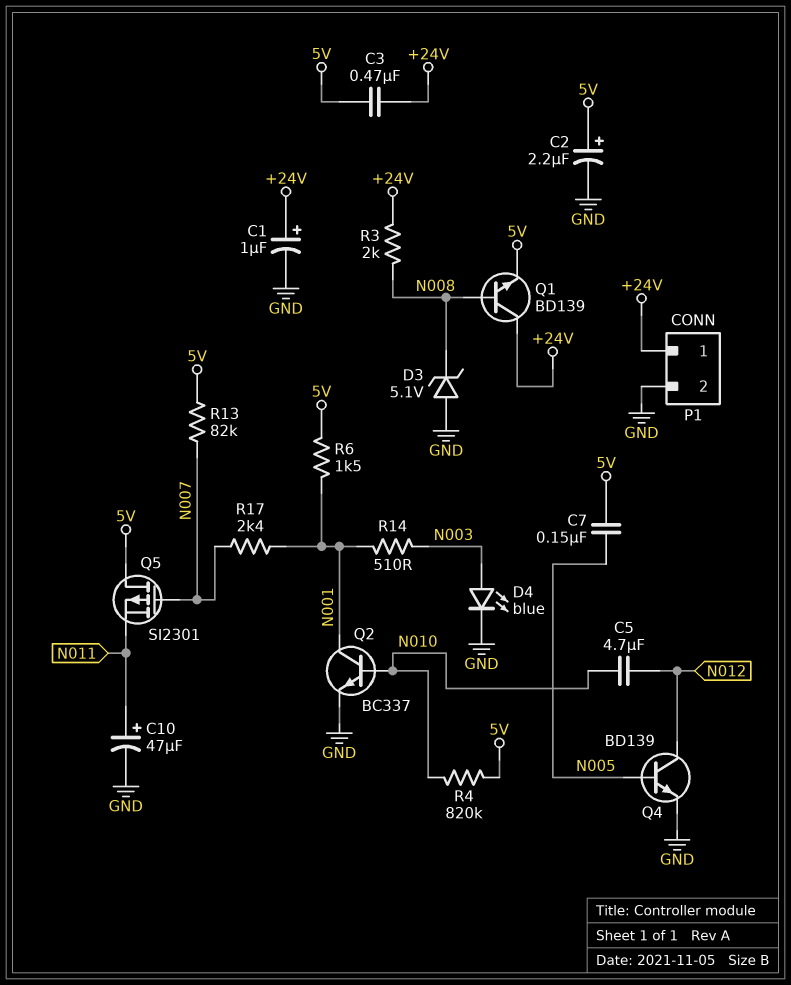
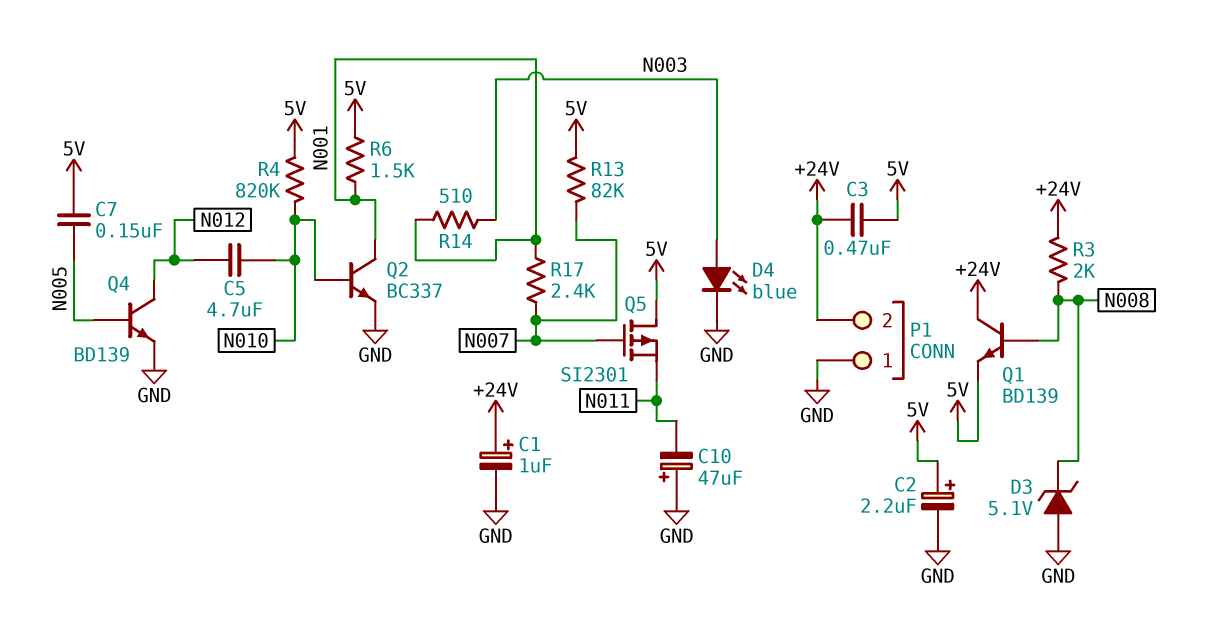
C10: 47uF (plus N011, minus GND) -> 47uF (plus GND, minus N011)
P1 pin 1: +24V -> GND
P1 pin 2: GND -> +24V

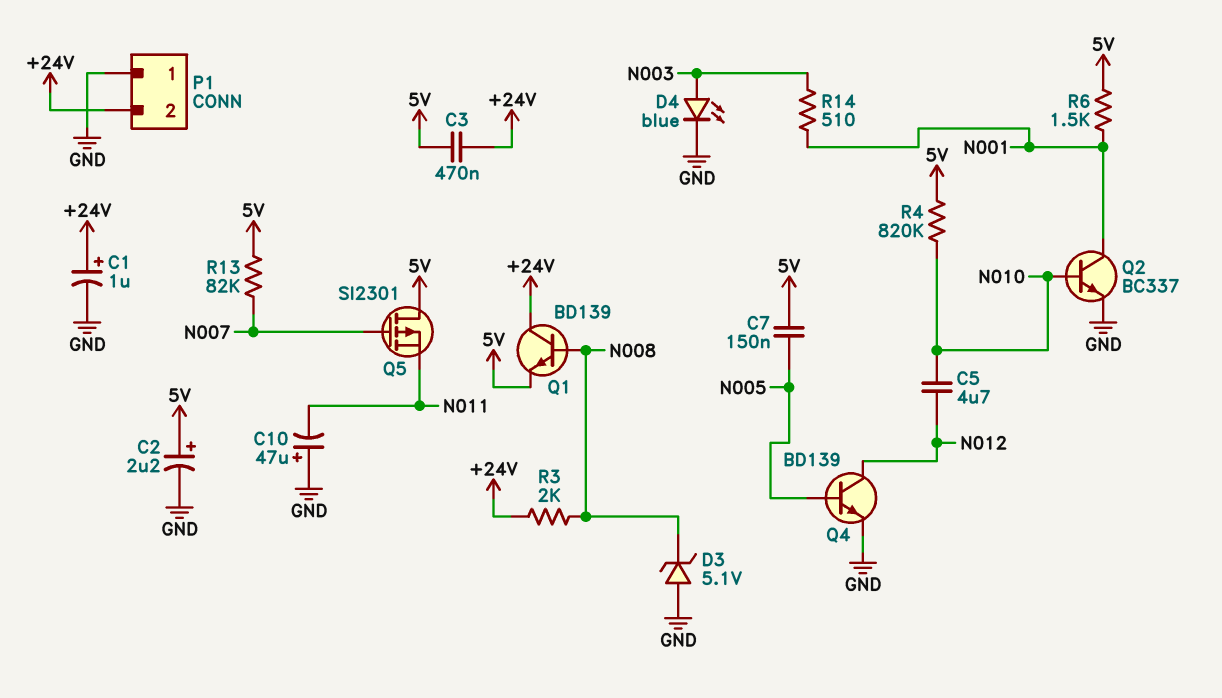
R17: 2.4k (N001, N007) -> none

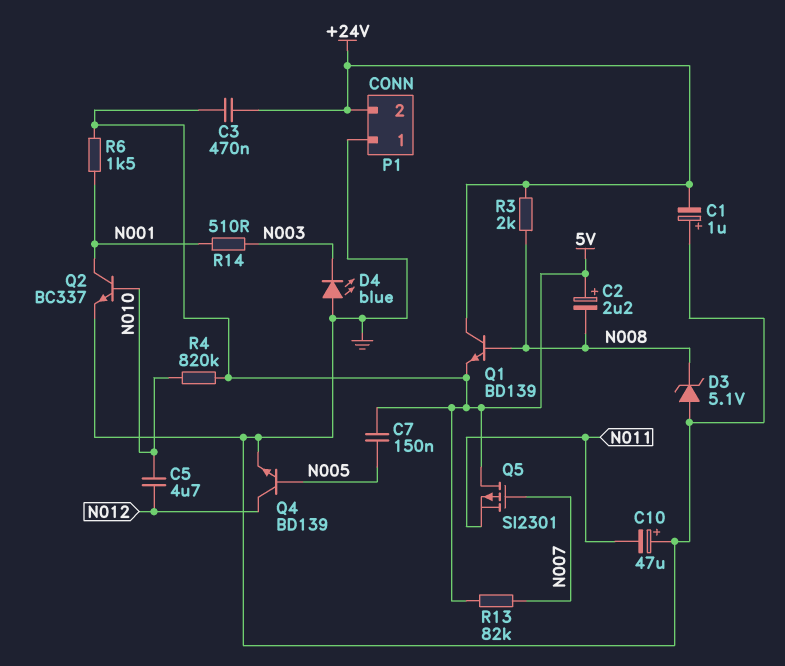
C1: 1uF (plus +24V, minus GND) -> 1uF (plus GND, minus +24V)
C2: 2.2uF (plus 5V, minus GND) -> 2.2uF (plus 5V, minus N008)
D4: LED blue (A N003, K GND) -> LED blue (A GND, K N003)

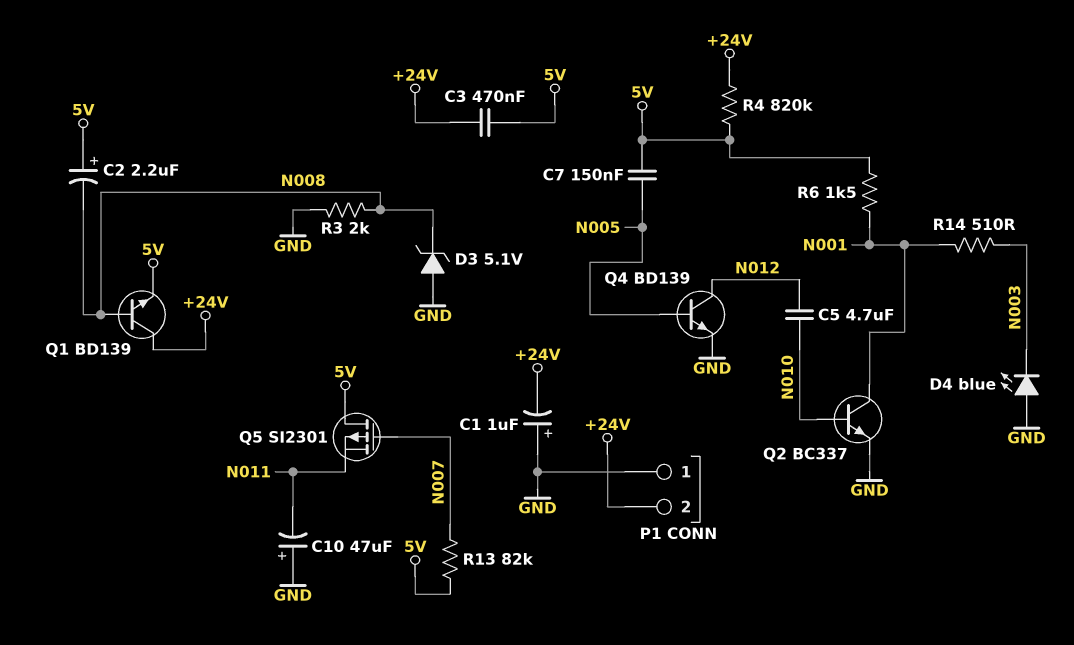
R3: 2k (+24V, N008) -> 2k (GND, N008)
R4: 820k (5V, N010) -> 820k (+24V, 5V)

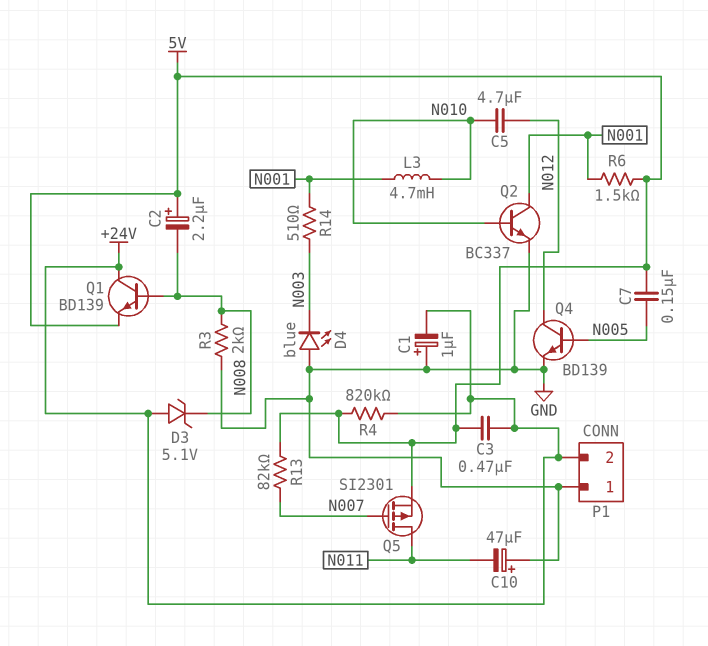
D3: zener 5.1V (A GND, K N008) -> zener 5.1V (A +24V, K N008)
L3: none -> 4.7mH (N001, N010)
Q5: PMOS SI2301 (G N007, D 5V, S N011) -> PMOS SI2301 (G N007, D N011, S 5V)

